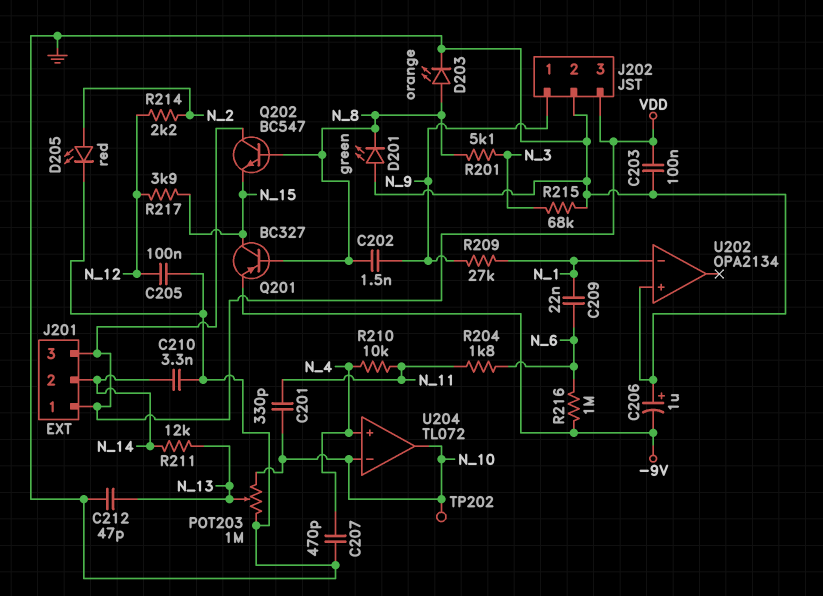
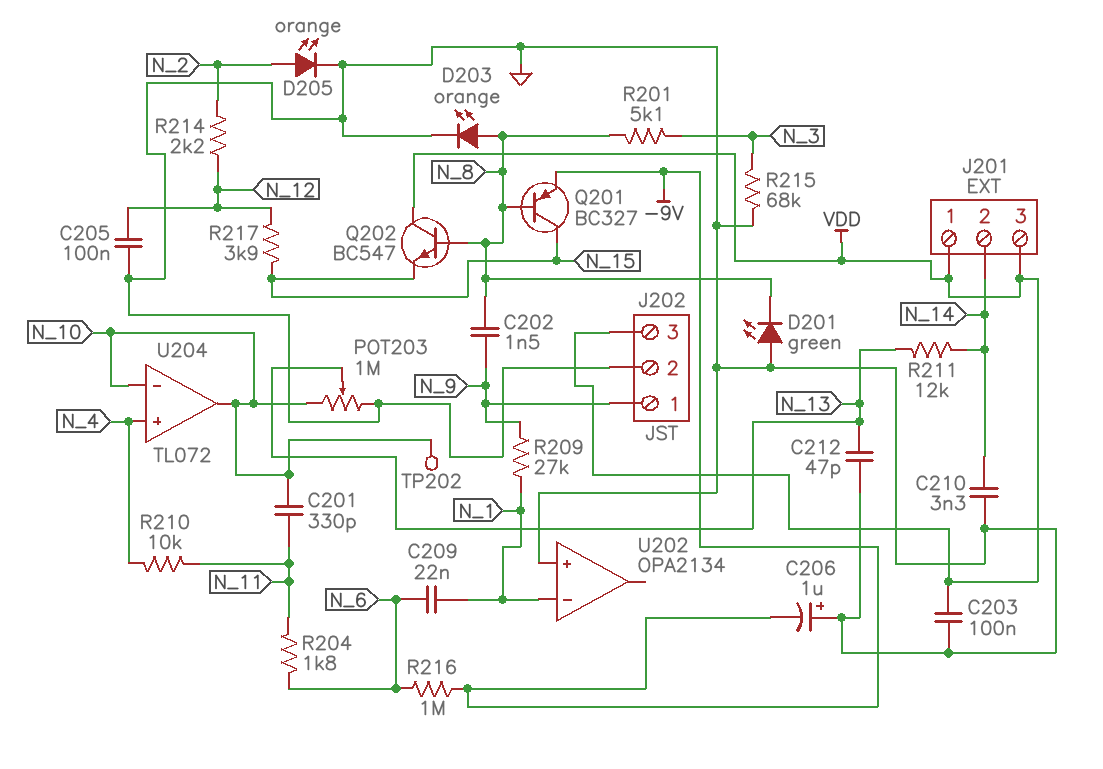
C207: 470pF (GND, N_4) -> none
D205: LED red (A N_2, K GND) -> LED orange (A N_2, K GND)

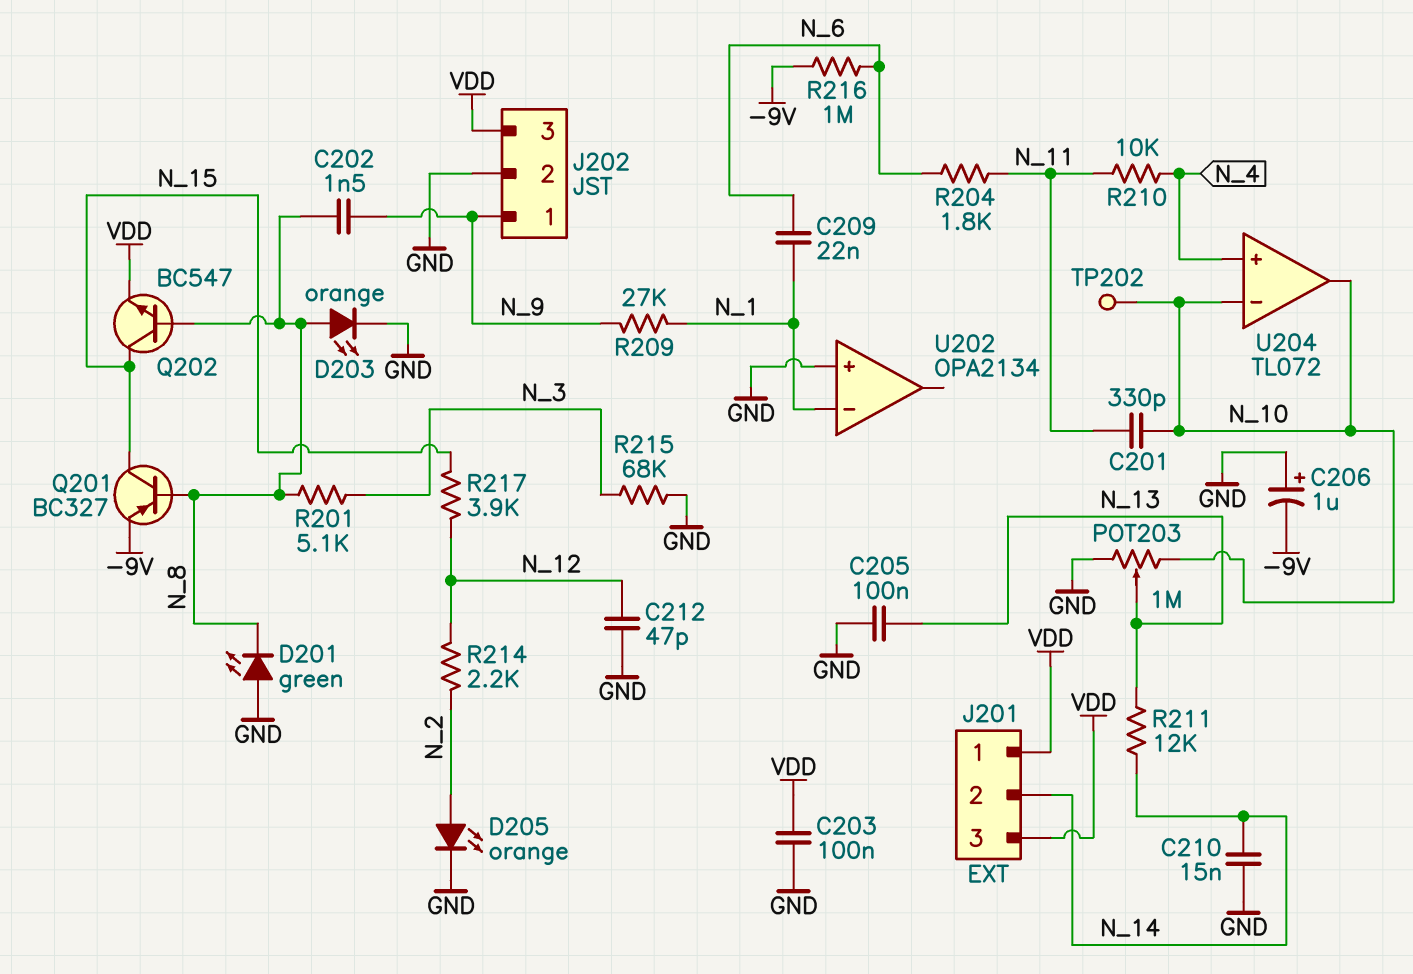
C205: 100nF (GND, N_12) -> 100nF (GND, N_13)
C210: 3.3nF (GND, N_14) -> 15nF (GND, N_14)
C212: 47pF (GND, N_13) -> 47pF (GND, N_12)
Q202: NPN BC547 (B N_8, C VDD, E N_15) -> NPN BC547 (B N_8, C N_15, E VDD)

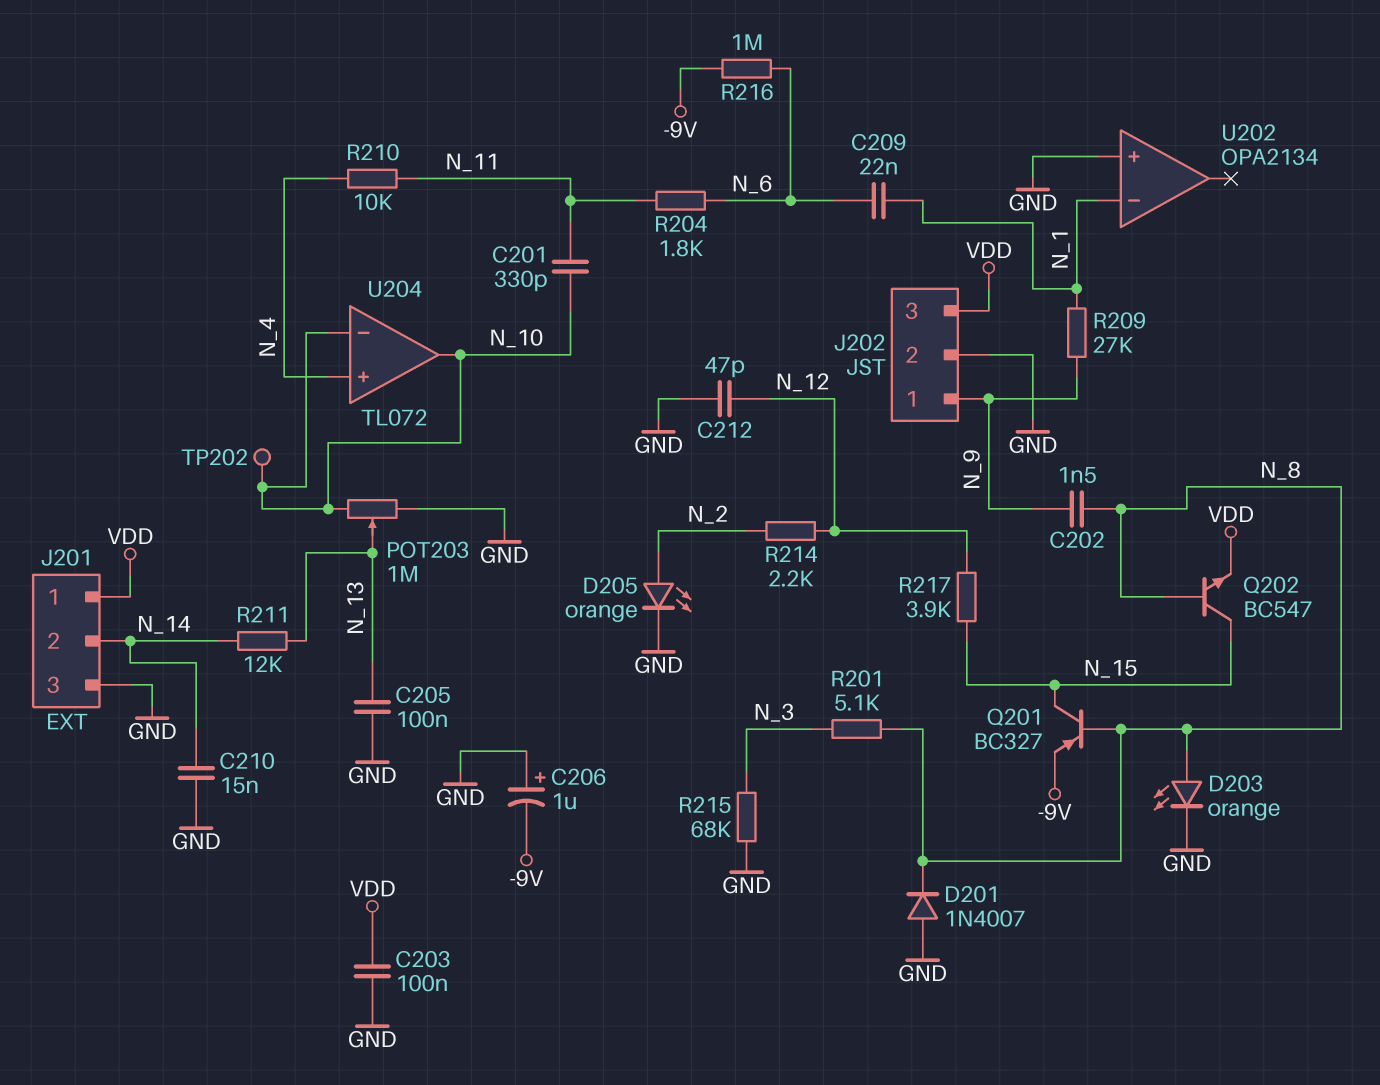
D201: LED green (A GND, K N_8) -> diode 1N4007 (A GND, K N_8)
J201 pin 3: VDD -> GND

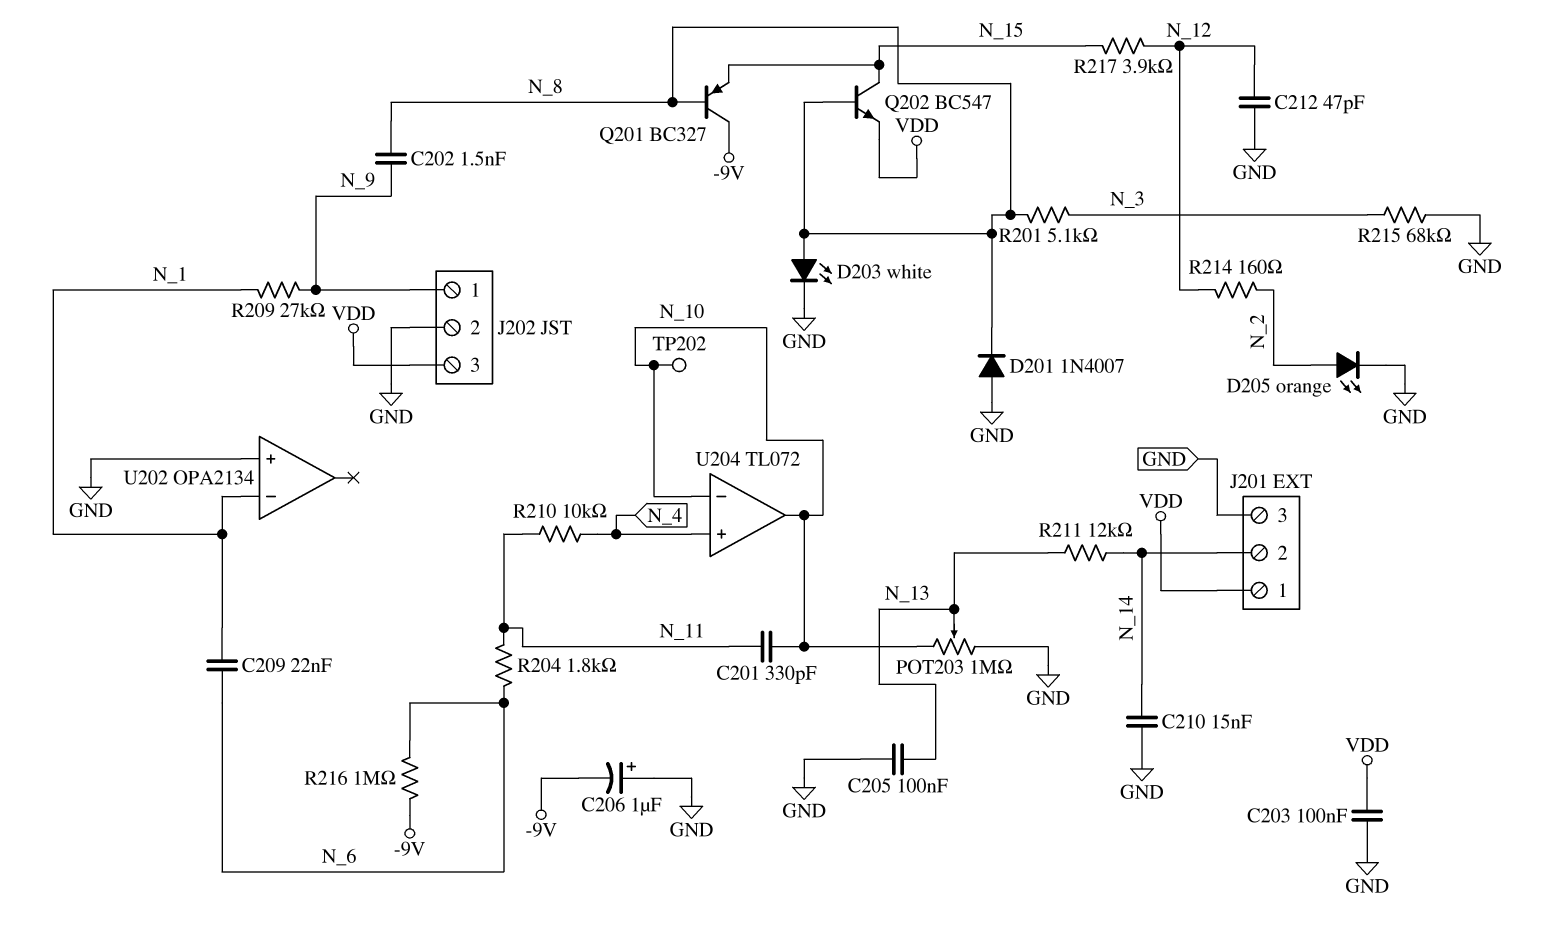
D203: LED orange (A N_8, K GND) -> LED white (A N_8, K GND)
Q201: PNP BC327 (B N_8, C N_15, E -9V) -> PNP BC327 (B N_8, C -9V, E N_15)
R214: 2.2k (N_2, N_12) -> 160 (N_2, N_12)

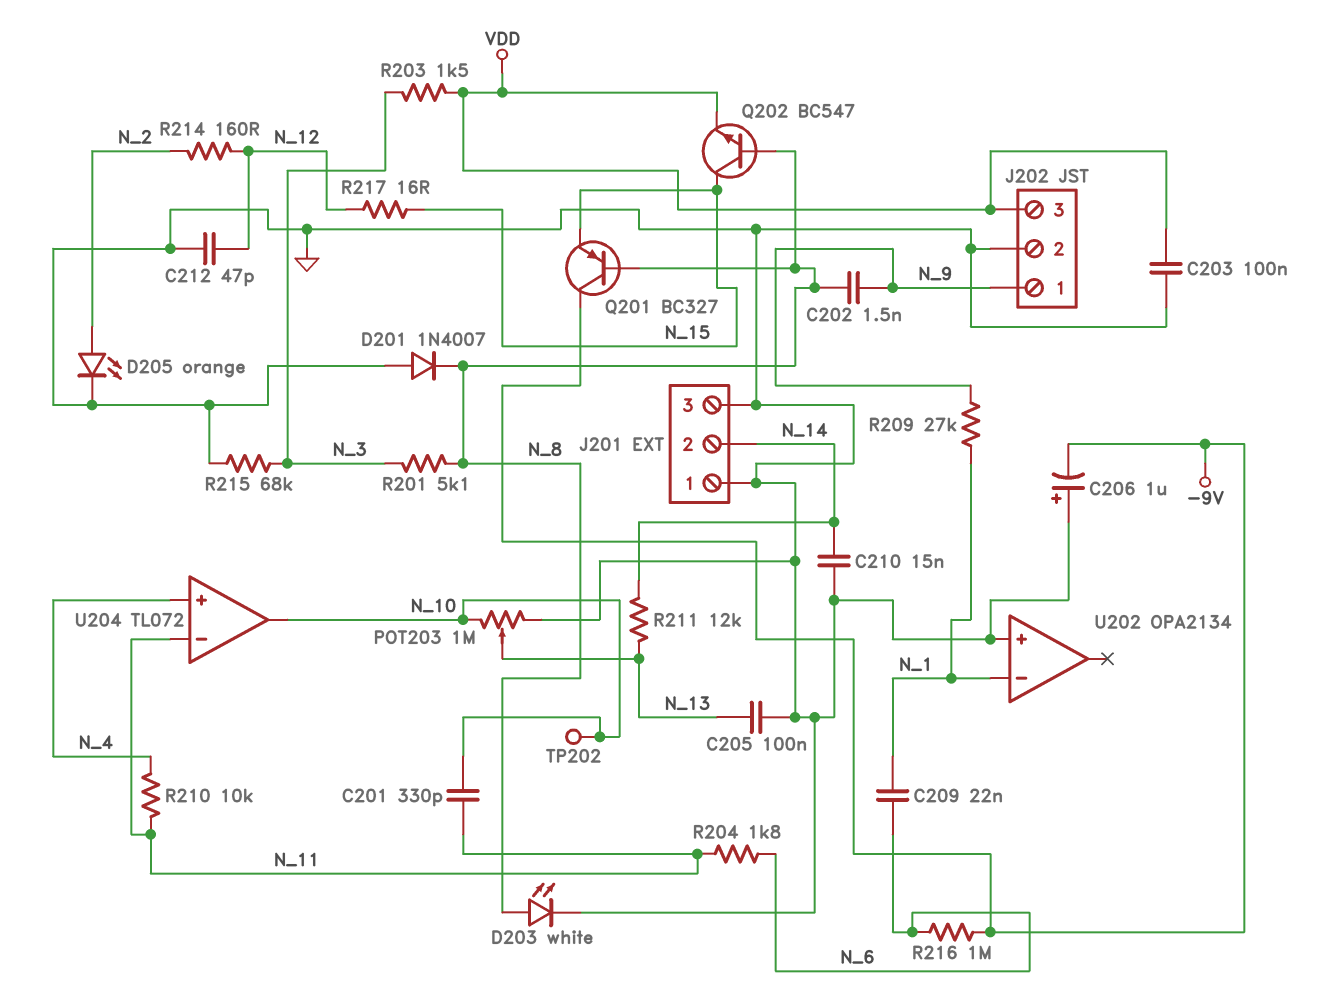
J201 pin 1: VDD -> GND
R203: none -> 1.5k (N_3, VDD)
R217: 3.9k (N_12, N_15) -> 16 (N_12, N_15)
U204 pin in-: N_10 -> N_11

